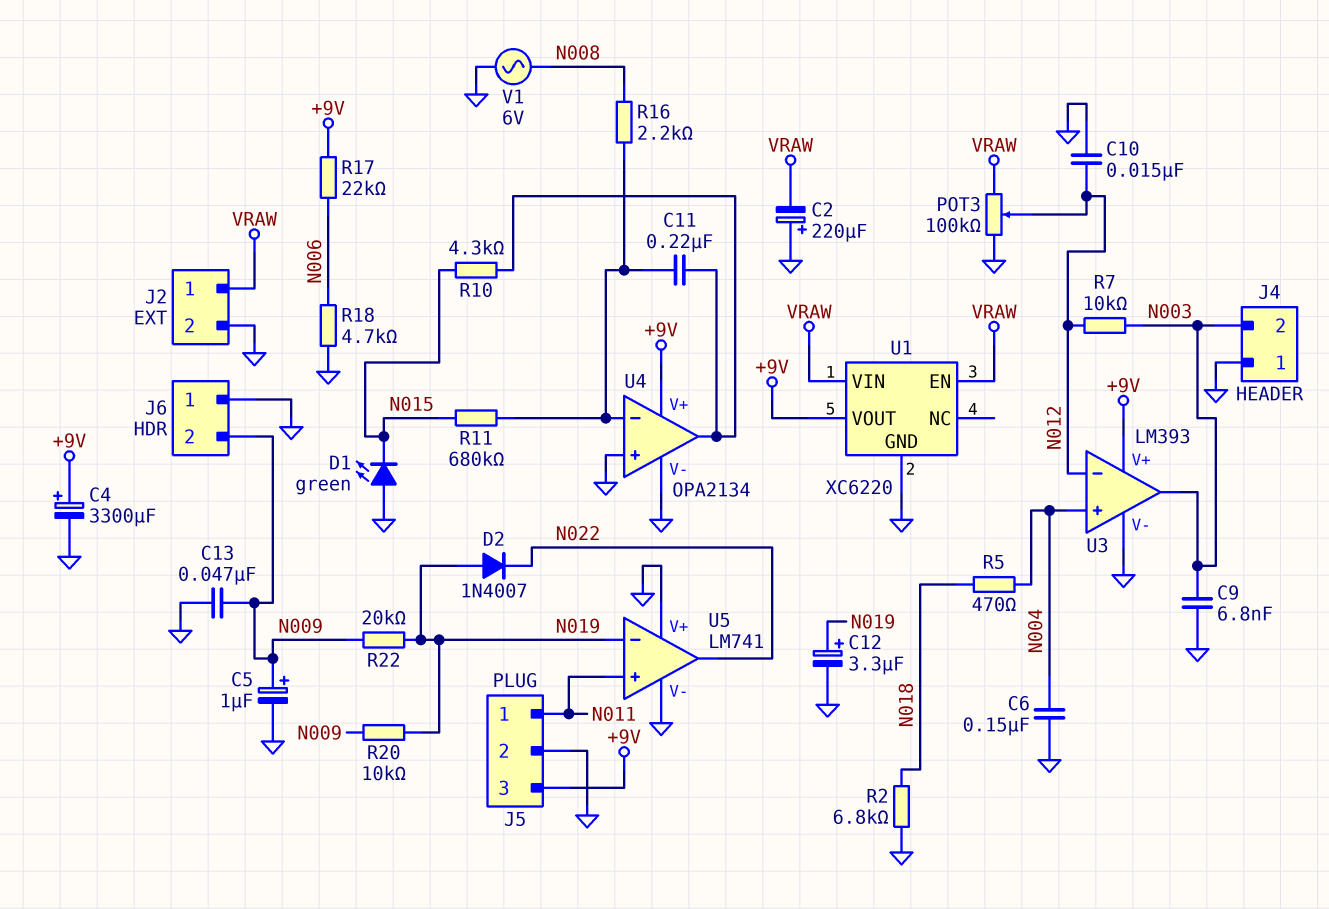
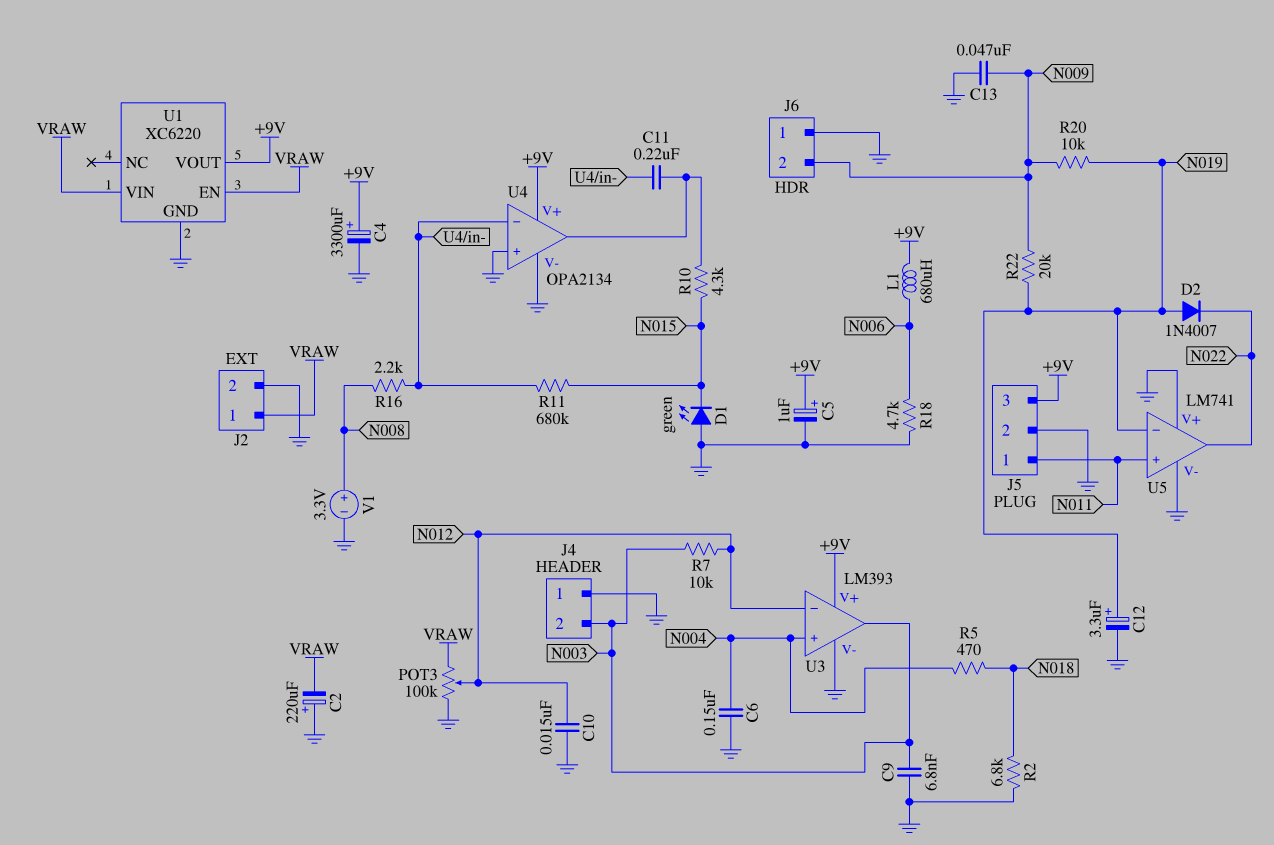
C5: 1uF (plus N009, minus GND) -> 1uF (plus +9V, minus GND)
L1: none -> 680uH (+9V, N006)
R17: 22k (+9V, N006) -> none
V1: AC 6V (GND, N008) -> 3.3V (plus N008, minus GND)

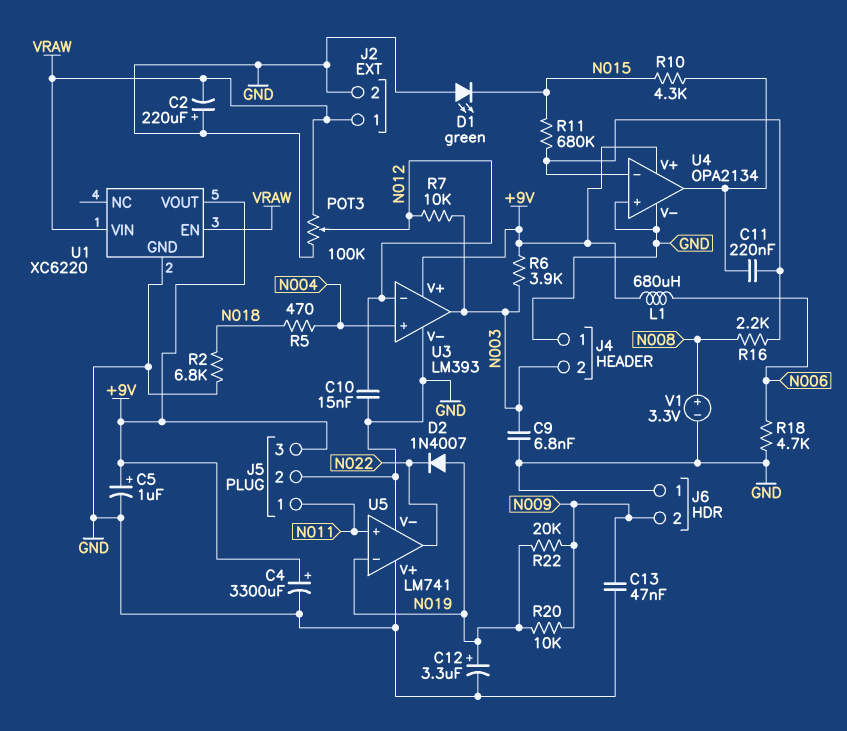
C6: 150nF (GND, N004) -> none
R6: none -> 3.9k (+9V, N003)

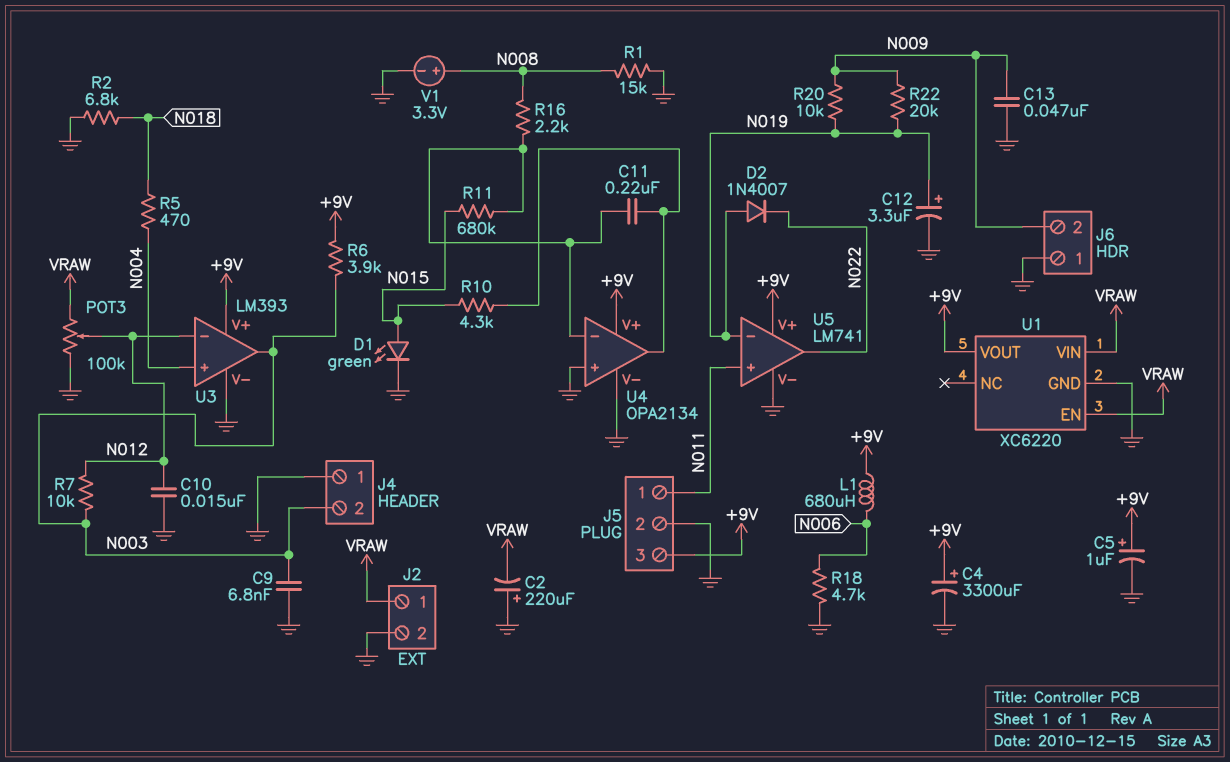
D1: LED green (A GND, K N015) -> LED green (A N015, K GND)
R1: none -> 15k (GND, N008)
U5 pin V+: GND -> +9V

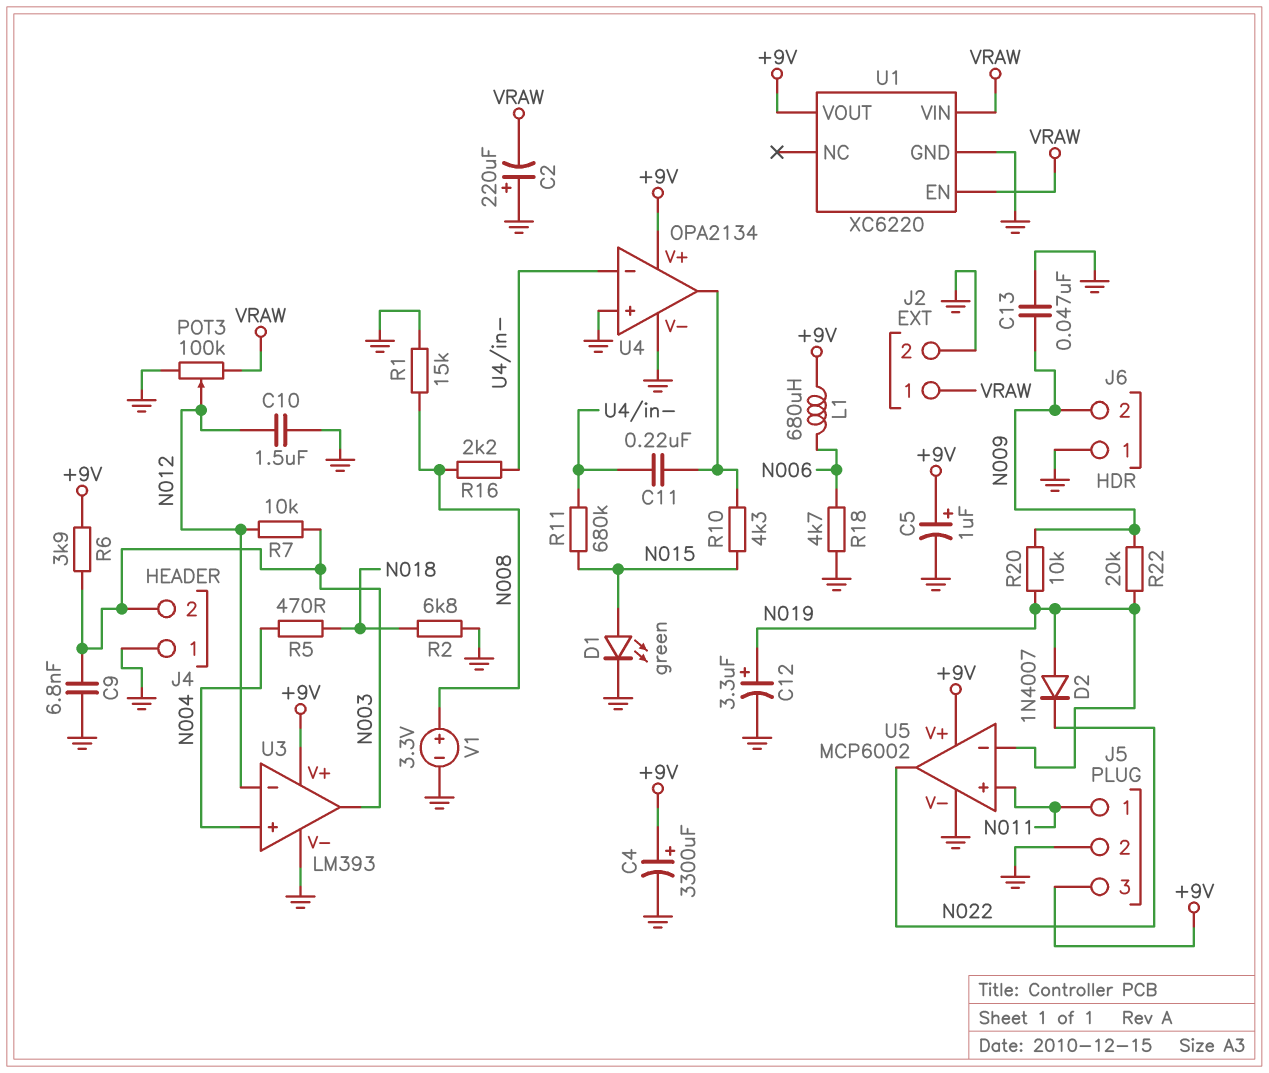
C10: 15nF (GND, N012) -> 1.5uF (GND, N012)
U5: LM741 -> MCP6002

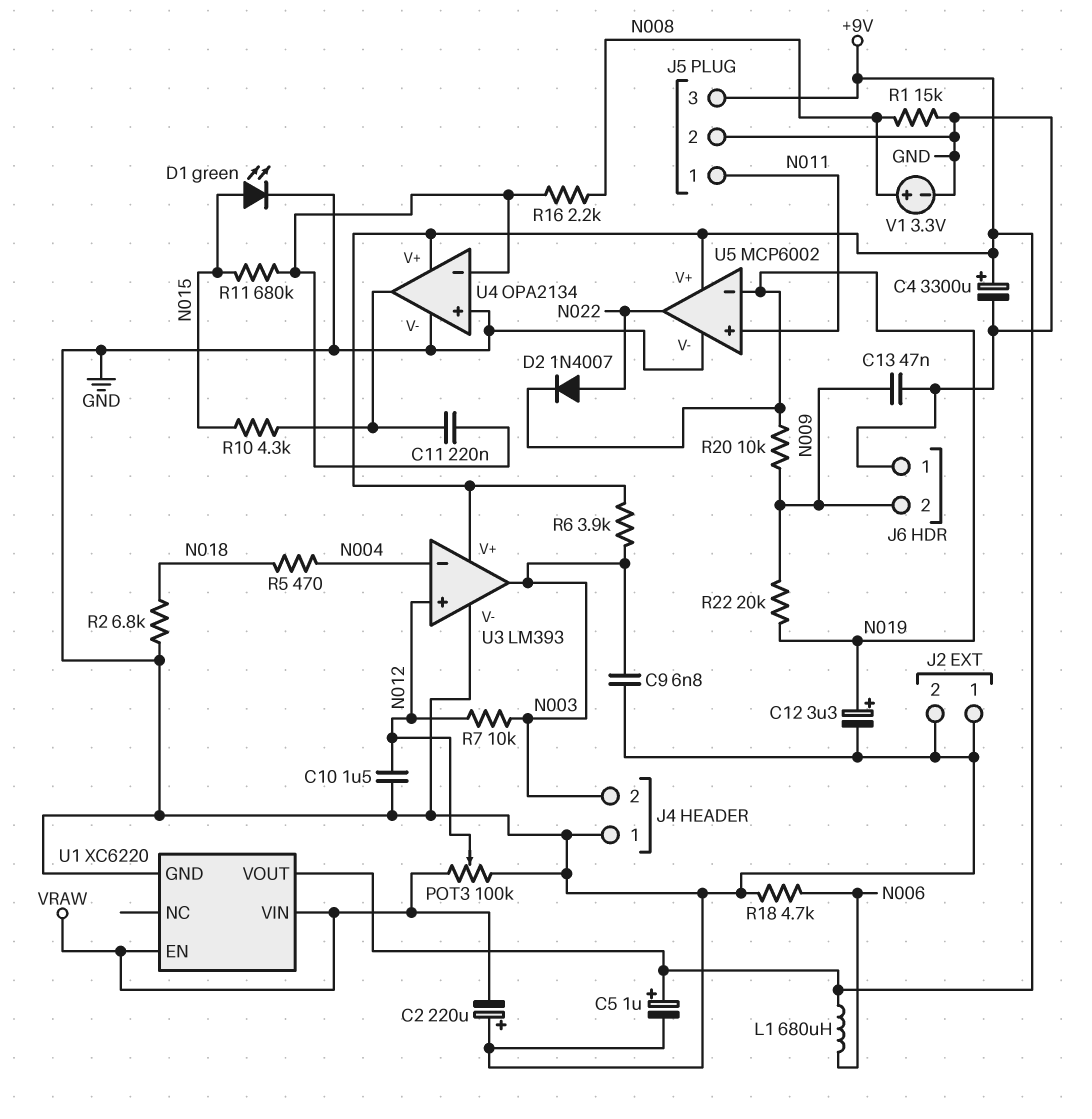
D2: diode 1N4007 (A N019, K N022) -> diode 1N4007 (A N022, K N019)
J2 pin 1: VRAW -> GND
U3 pin in+: N004 -> N012
U3 pin in-: N012 -> N004

